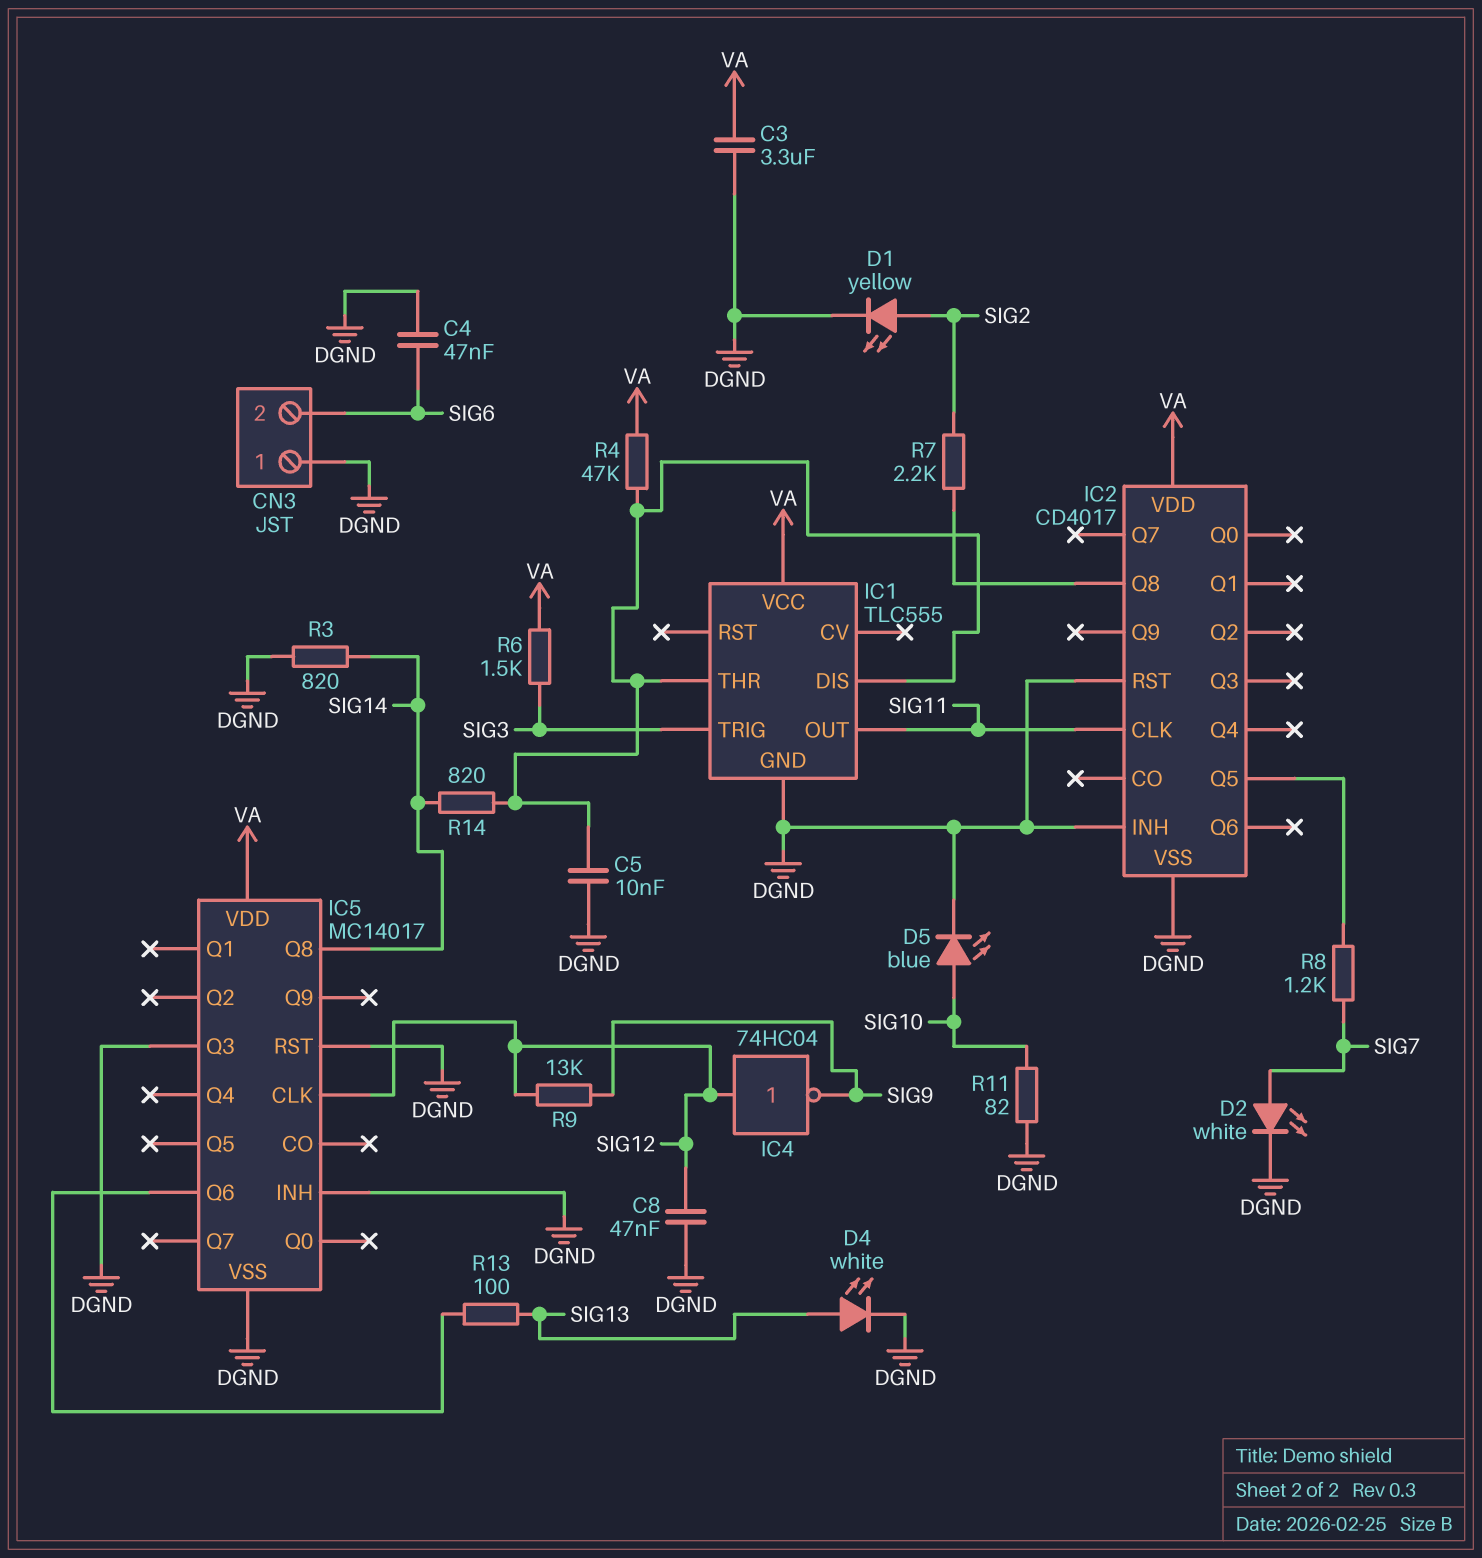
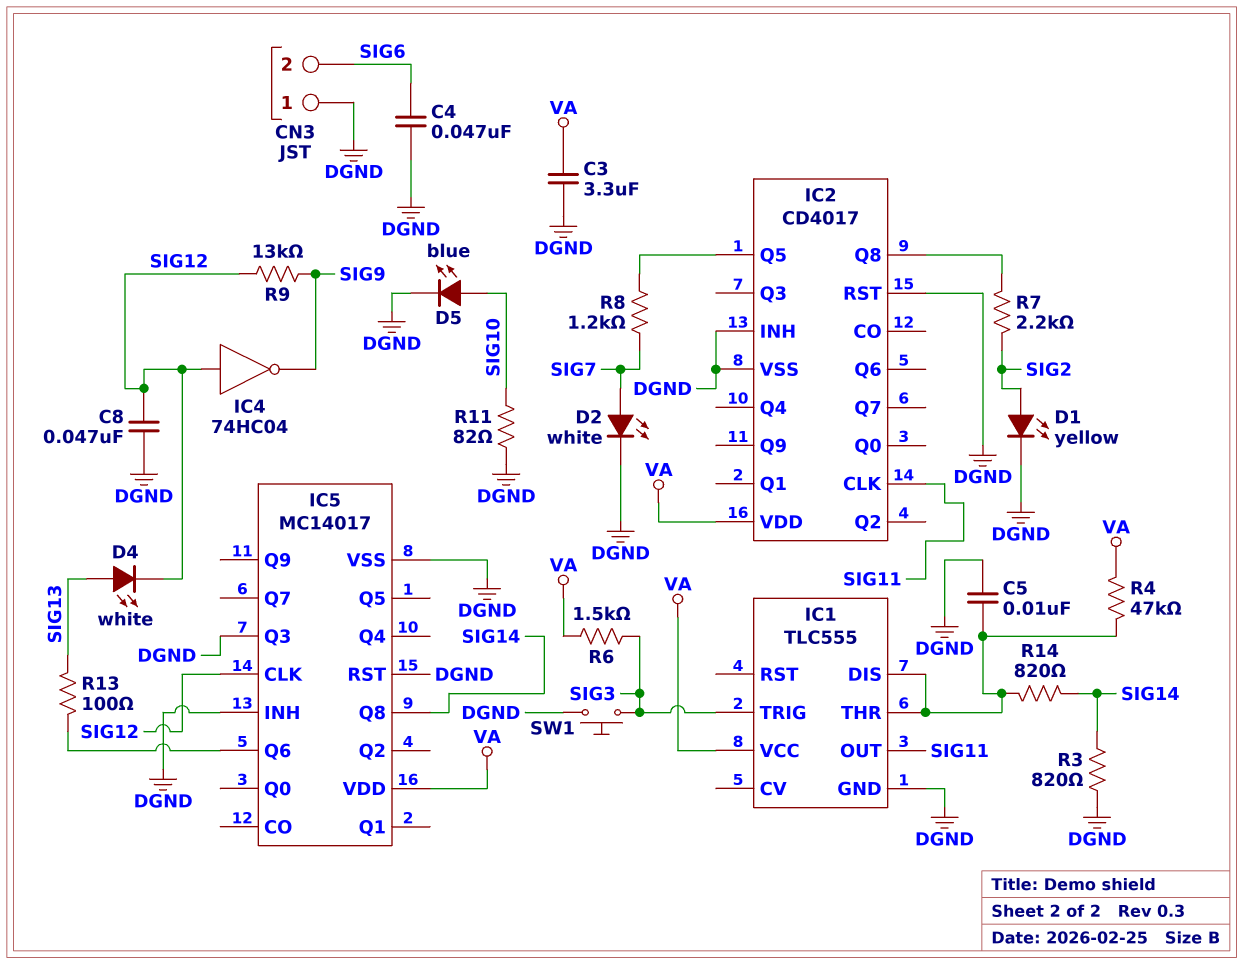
D4: LED white (A SIG13, K DGND) -> LED white (A SIG13, K SIG12)
SW1: none -> button (DGND, SIG3)

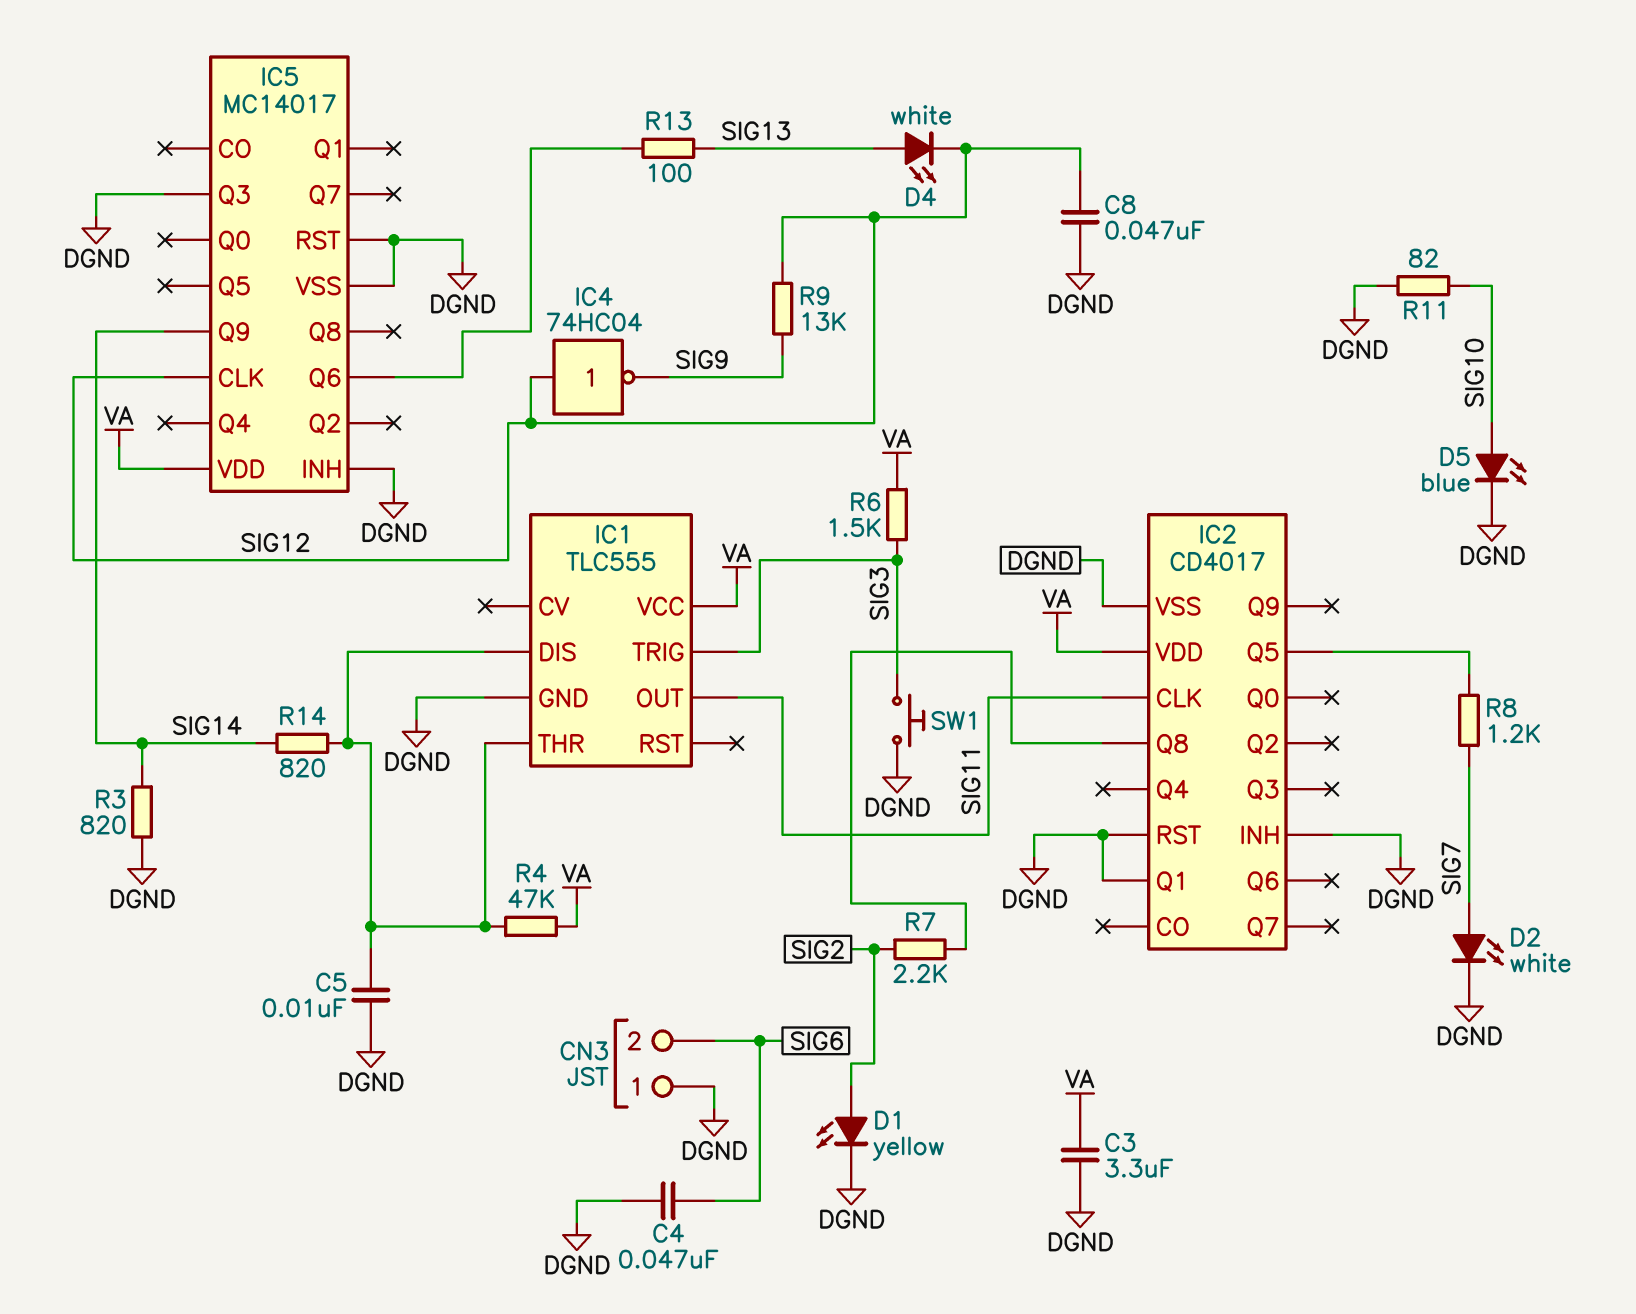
IC2 pin Q1: none -> DGND
IC5 pin Q8: SIG14 -> none
IC5 pin Q9: none -> SIG14

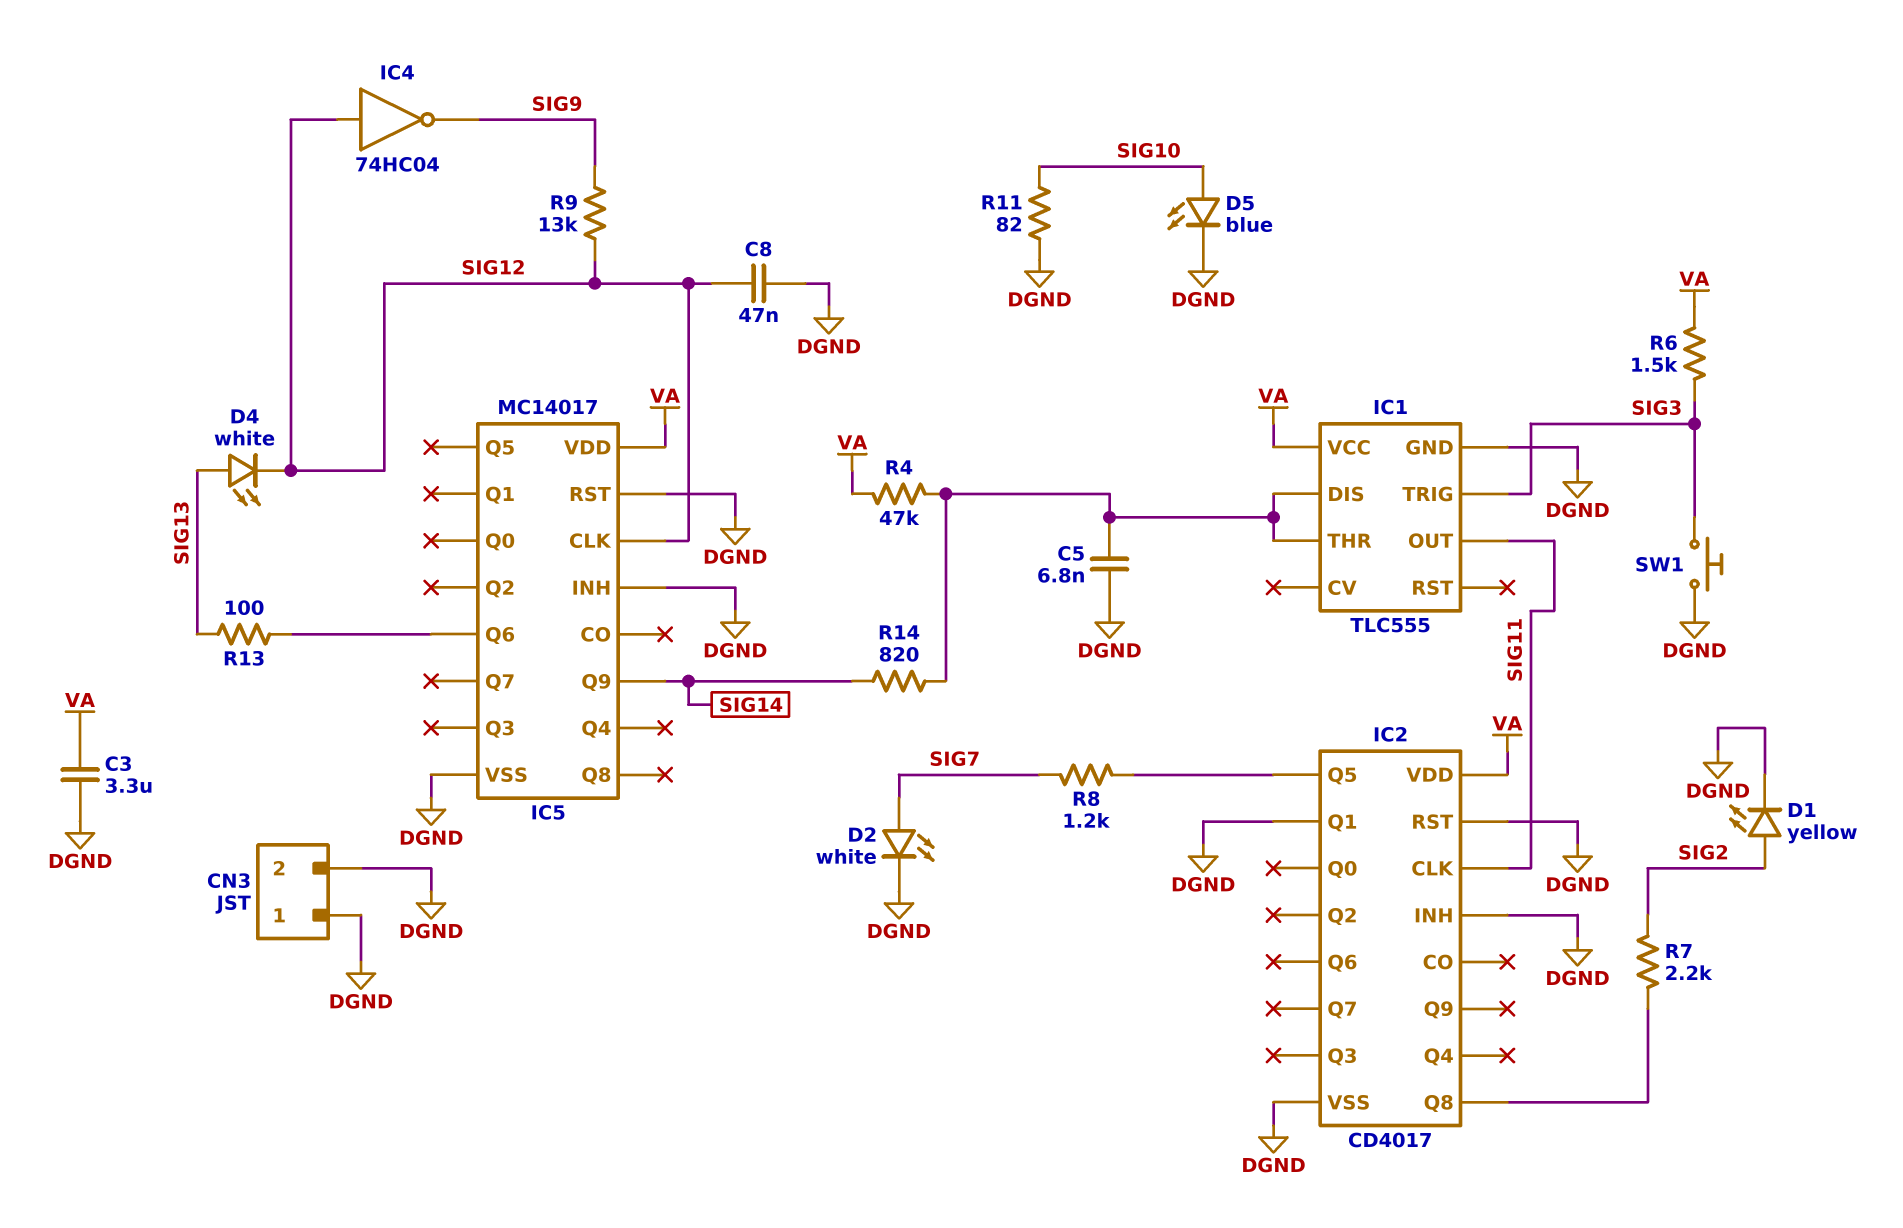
C4: 47nF (DGND, SIG6) -> none
C5: 10nF (DGND, IC1/DIS) -> 6.8nF (DGND, IC1/DIS)
CN3 pin 2: SIG6 -> DGND
IC5 pin Q3: DGND -> none
R3: 820 (DGND, SIG14) -> none

